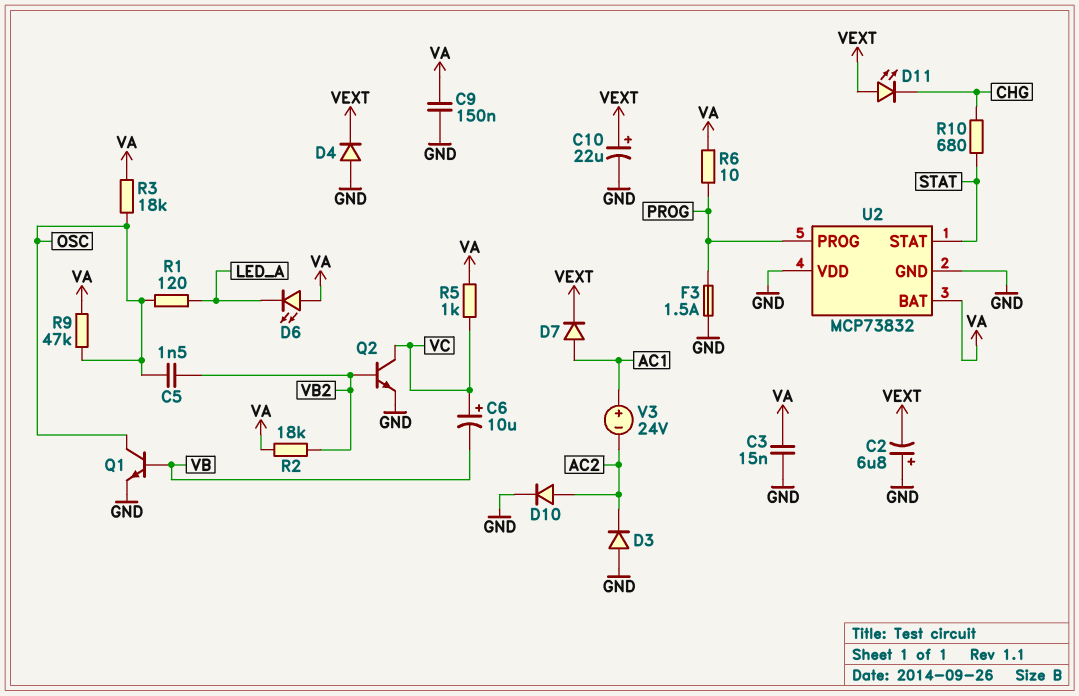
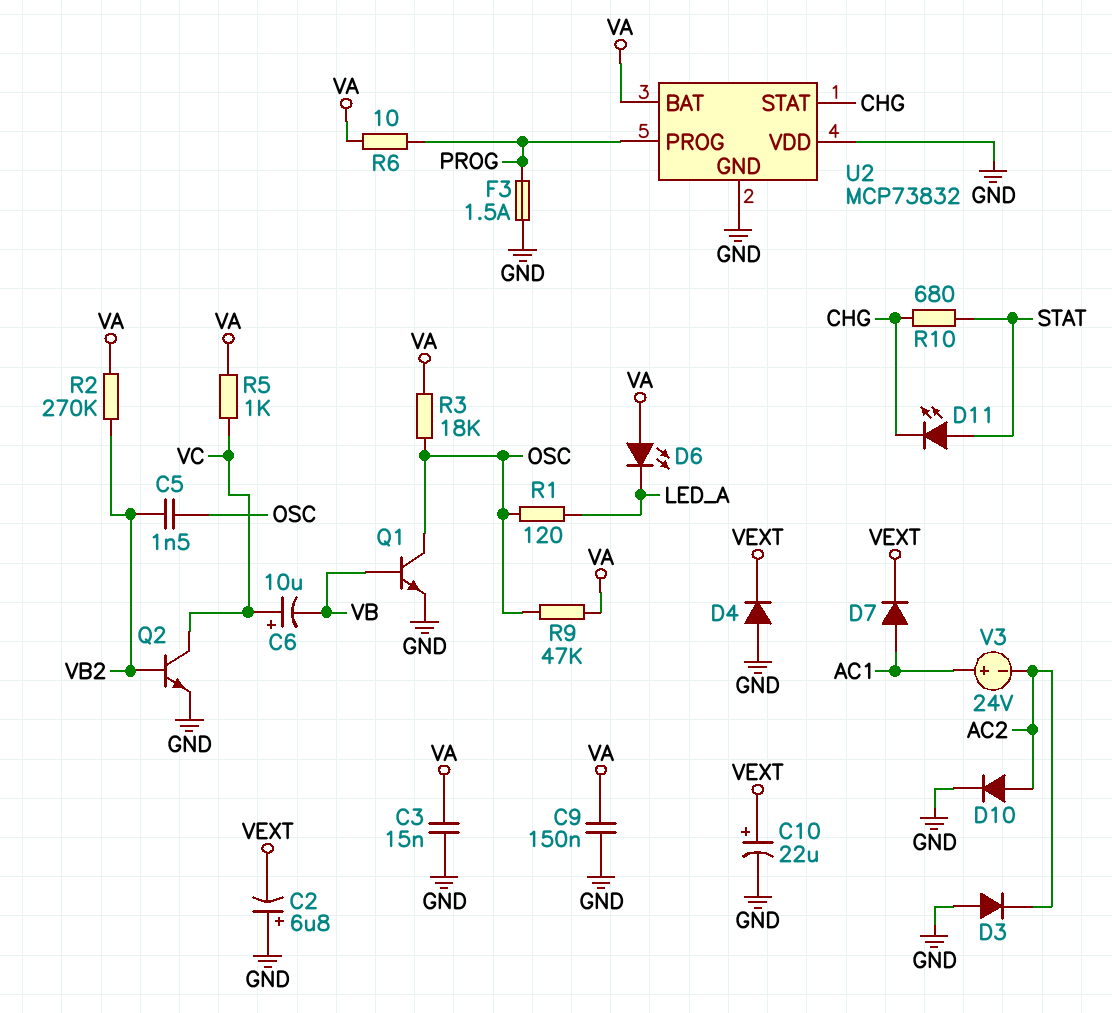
D11: LED (A VEXT, K CHG) -> LED (A STAT, K CHG)
R2: 18k (VA, VB2) -> 270k (VA, VB2)
U2 pin STAT: STAT -> CHG

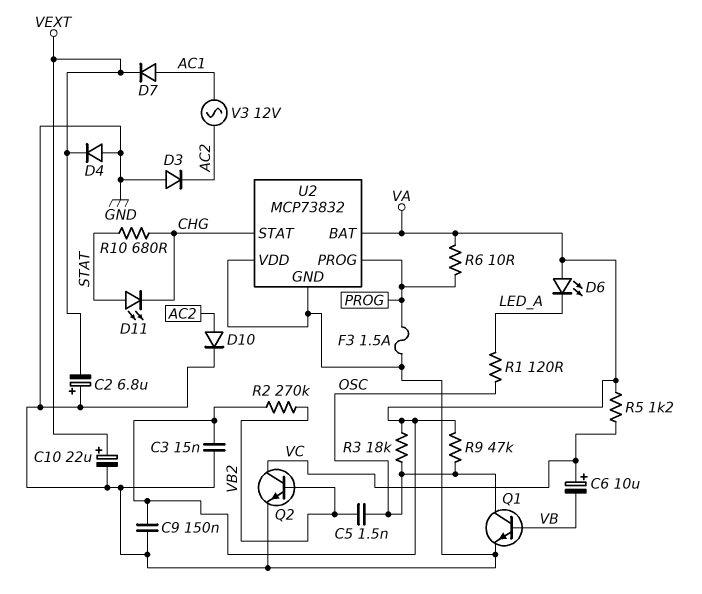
R5: 1k (VA, VC) -> 1.2k (VA, VC)
V3: 24V (plus AC1, minus AC2) -> AC 12V (AC1, AC2)

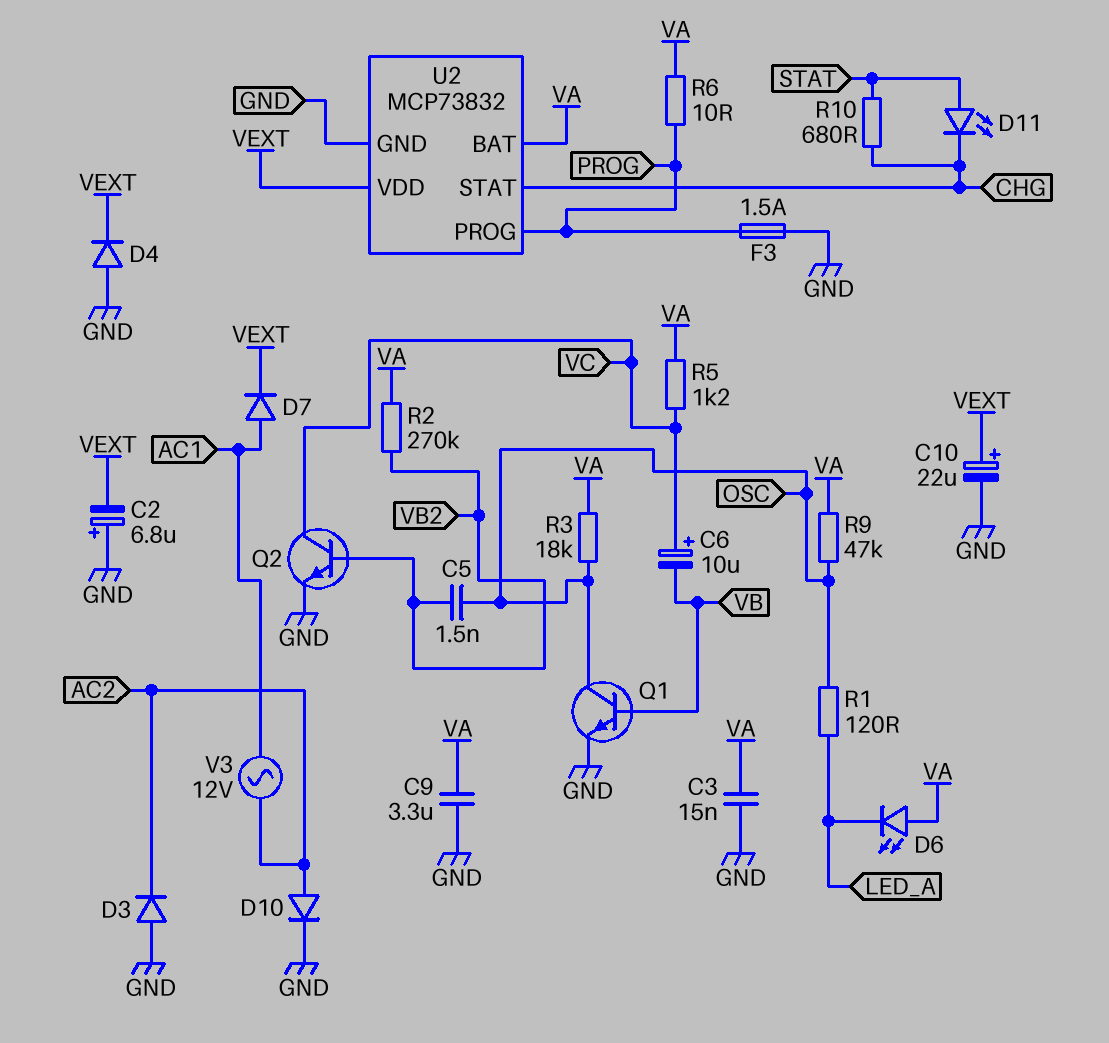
C9: 150nF (GND, VA) -> 3.3uF (GND, VA)
U2 pin VDD: GND -> VEXT

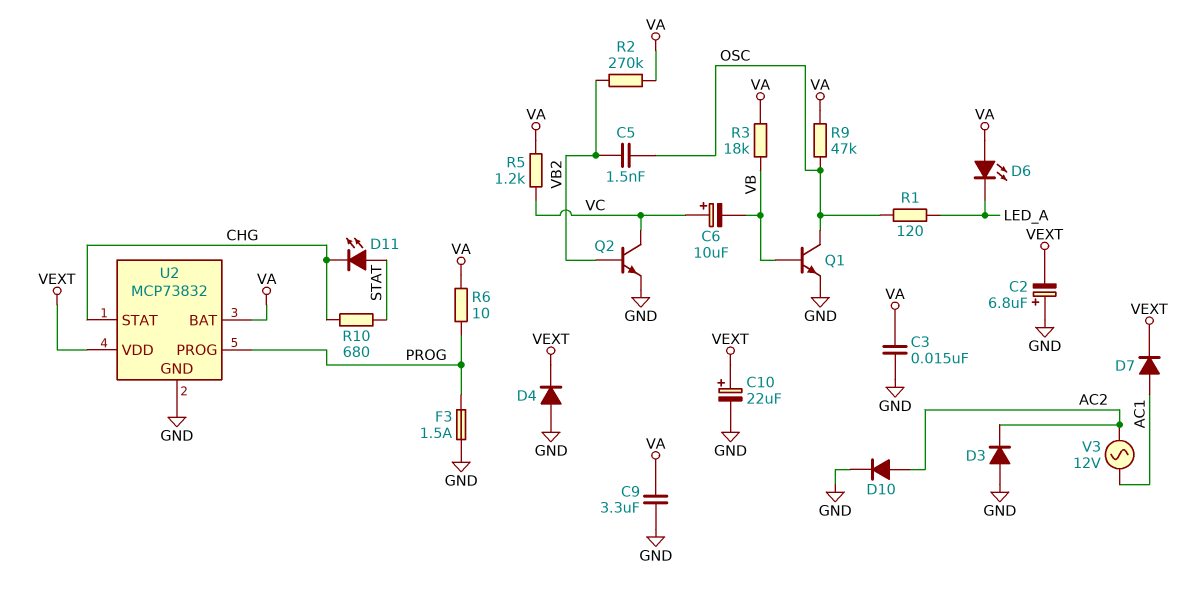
R3: 18k (OSC, VA) -> 18k (VA, VB)

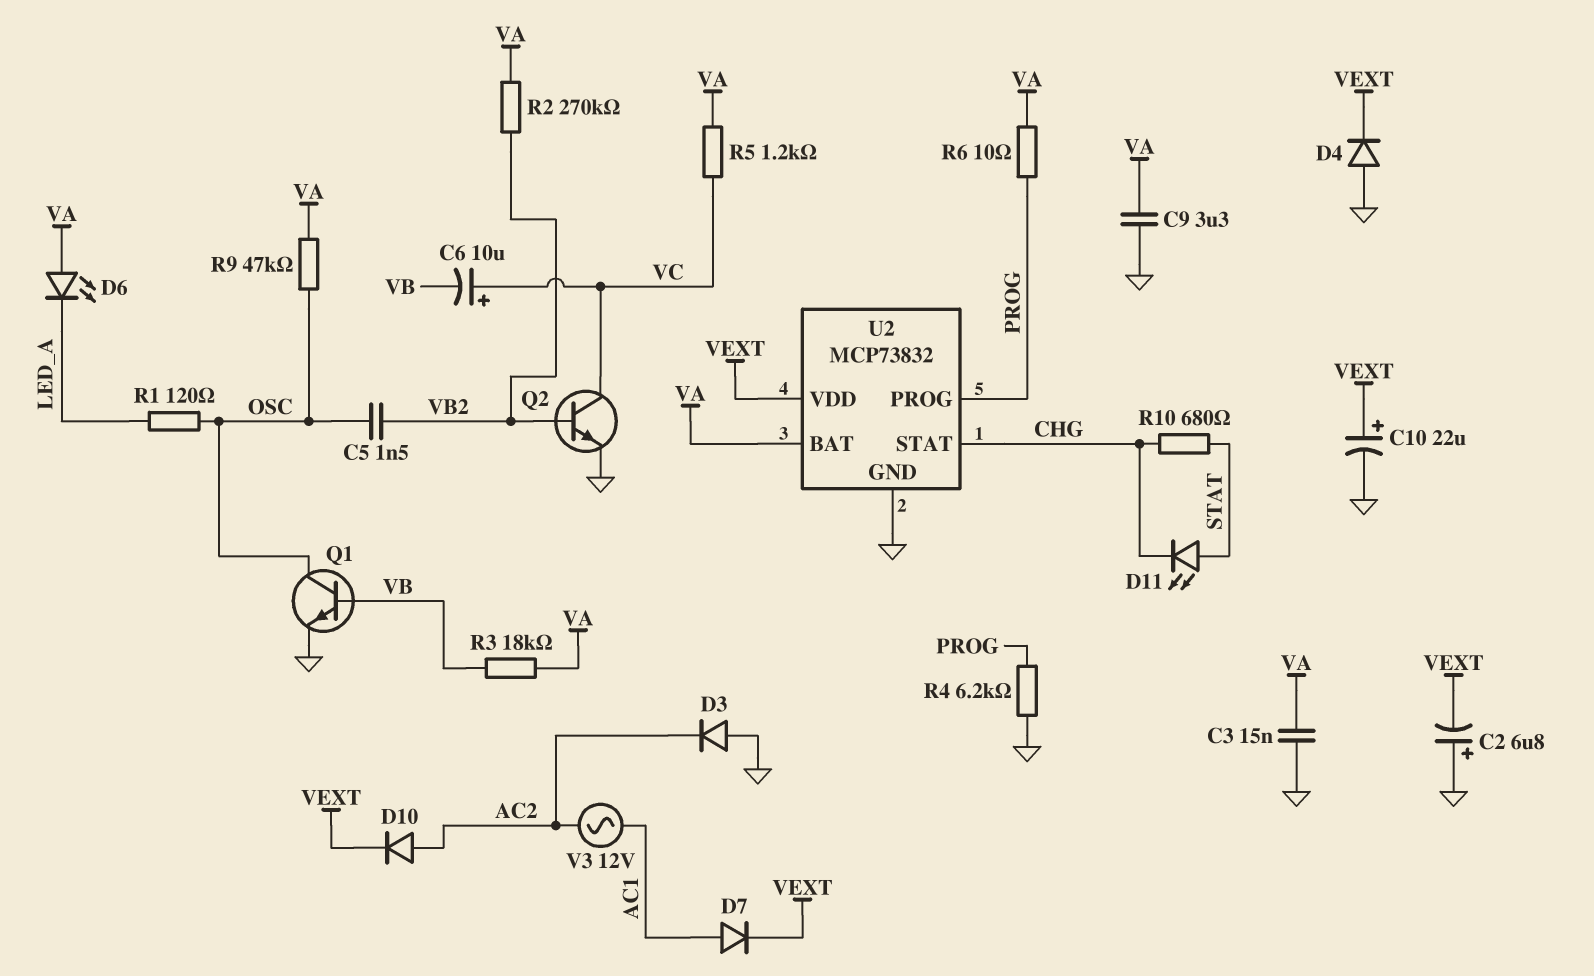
D10: diode (A AC2, K GND) -> diode (A AC2, K VEXT)
F3: 1.5A (GND, PROG) -> none
R4: none -> 6.2k (GND, PROG)

